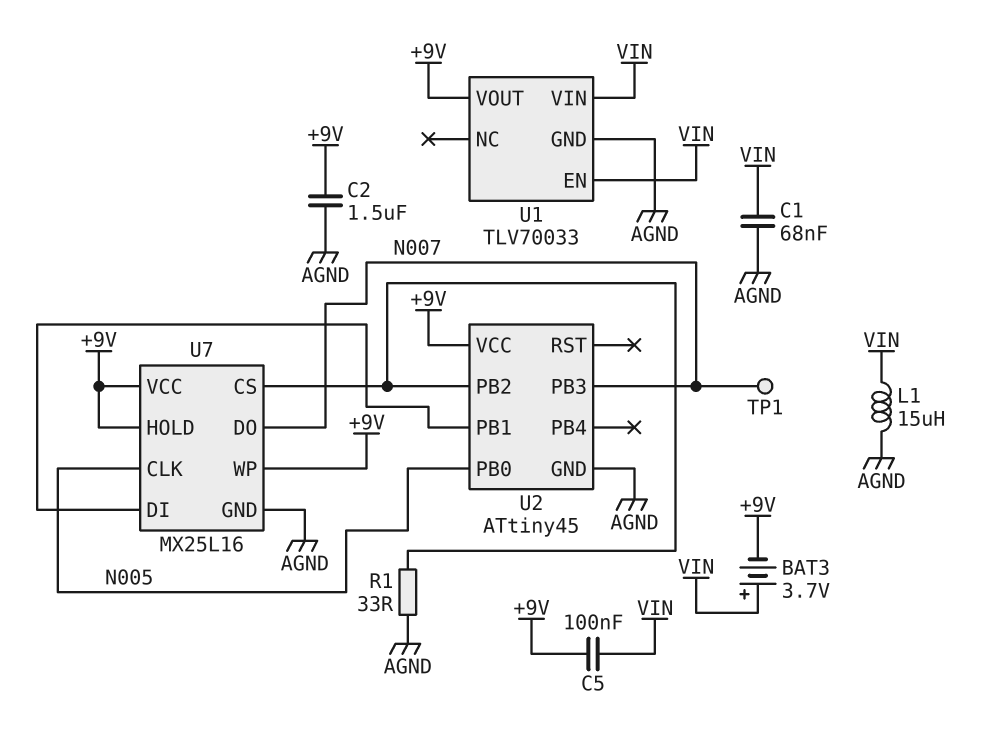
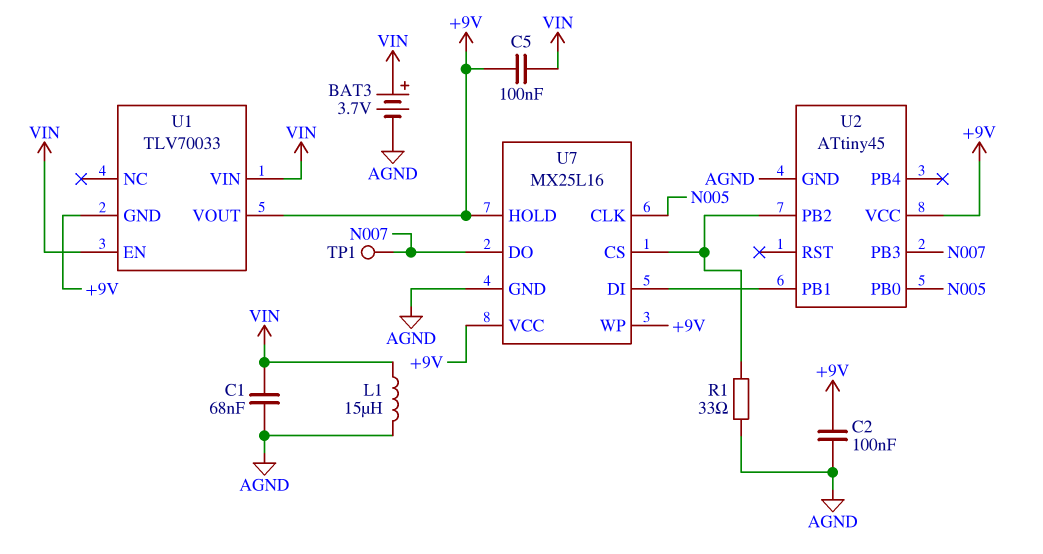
BAT3: 3.7V (plus VIN, minus +9V) -> 3.7V (plus VIN, minus AGND)
C2: 1.5uF (+9V, AGND) -> 100nF (+9V, AGND)
U1 pin GND: AGND -> +9V

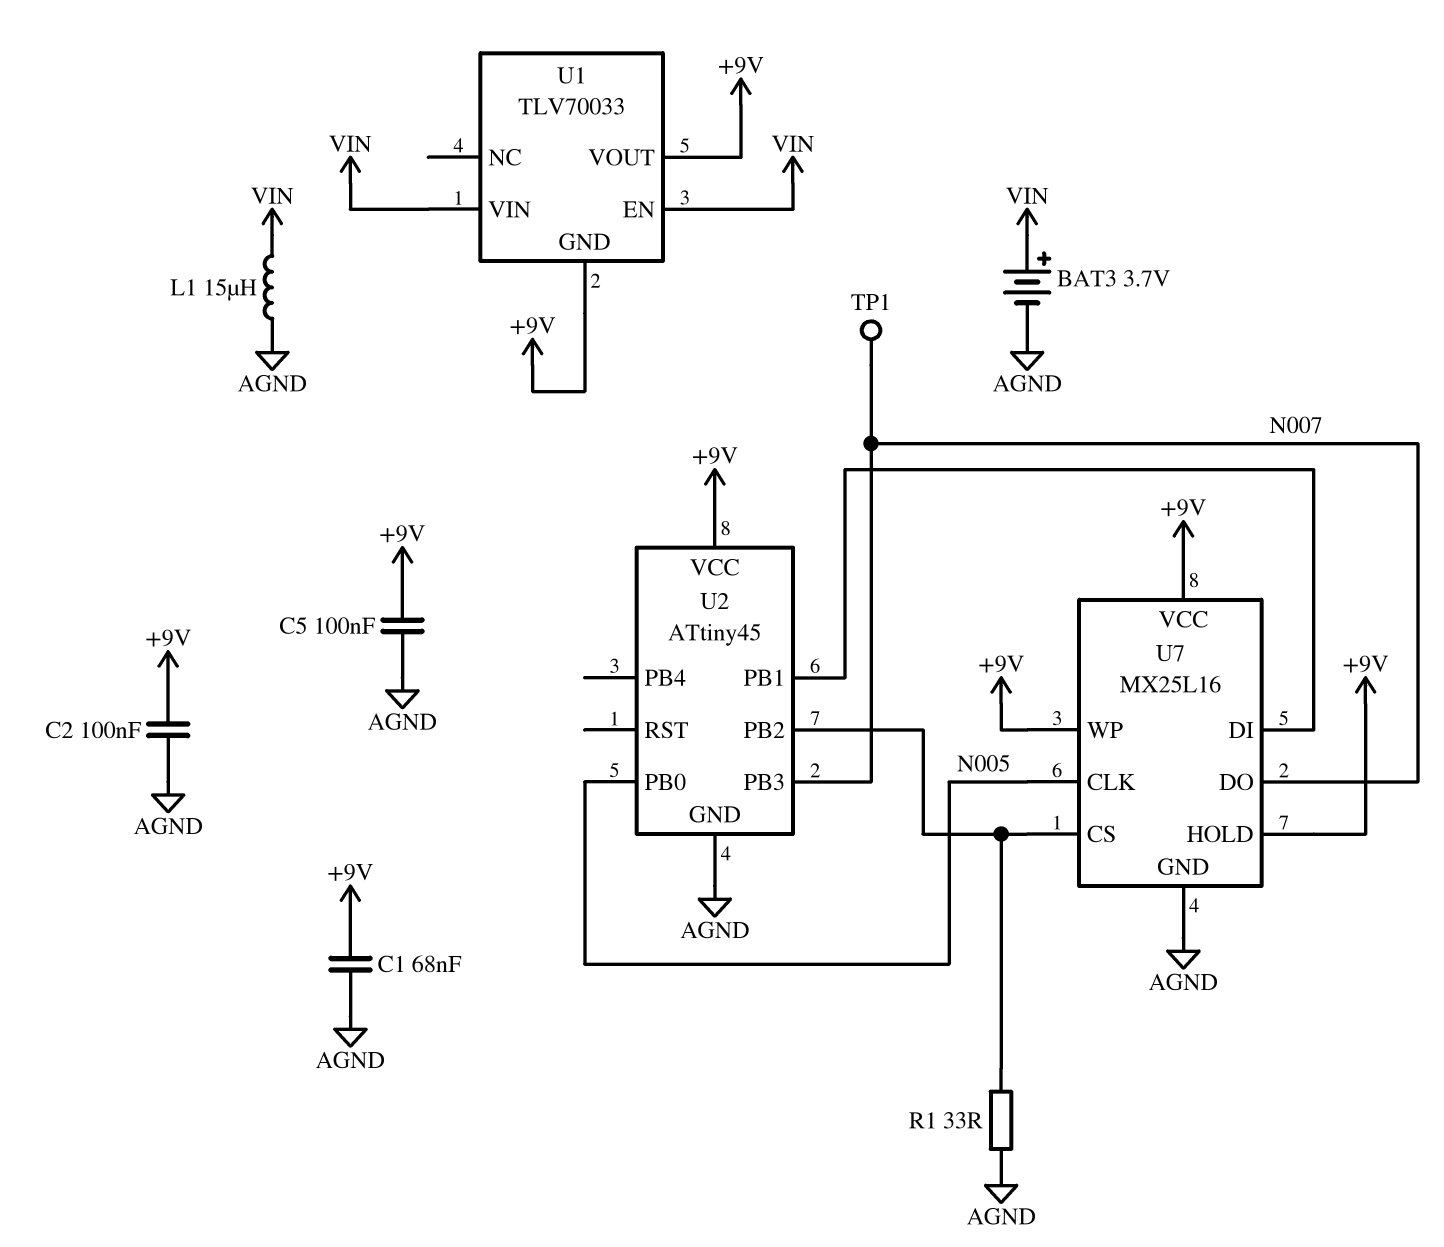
C1: 68nF (AGND, VIN) -> 68nF (+9V, AGND)
C5: 100nF (+9V, VIN) -> 100nF (+9V, AGND)

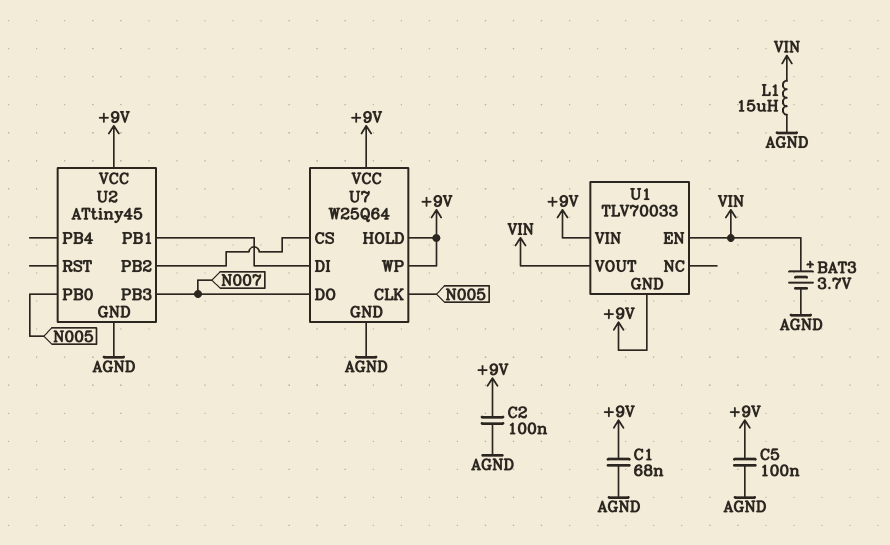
R1: 33 (AGND, U2/PB2) -> none
TP1: test point (N007) -> none
U1 pin VIN: VIN -> +9V
U1 pin VOUT: +9V -> VIN
U7: MX25L16 -> W25Q64

